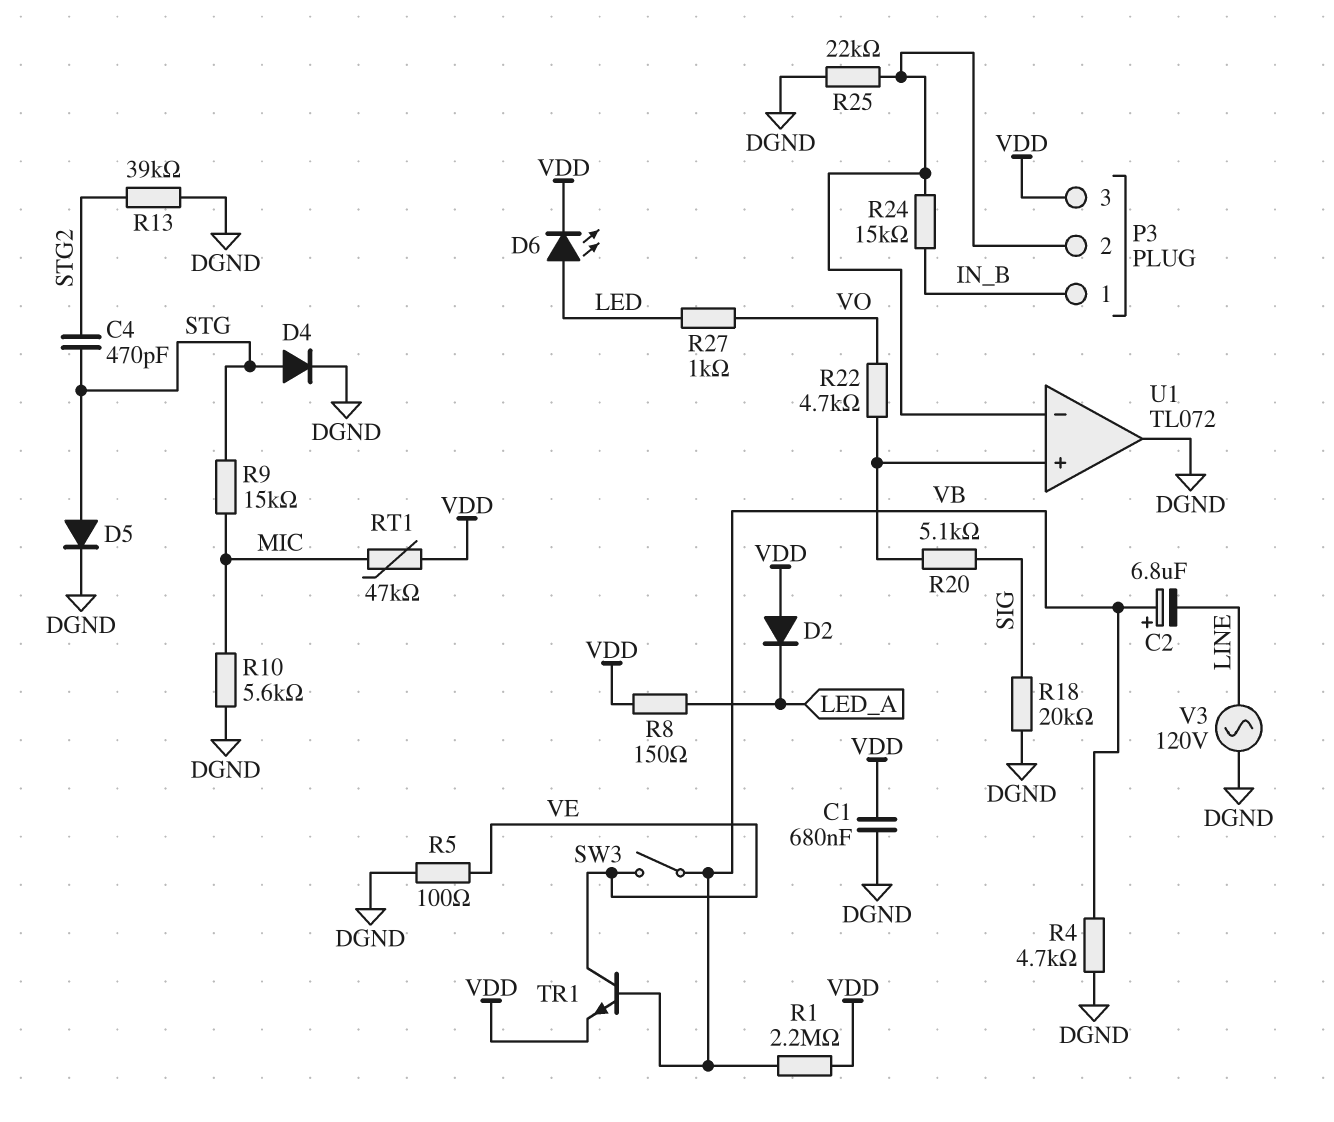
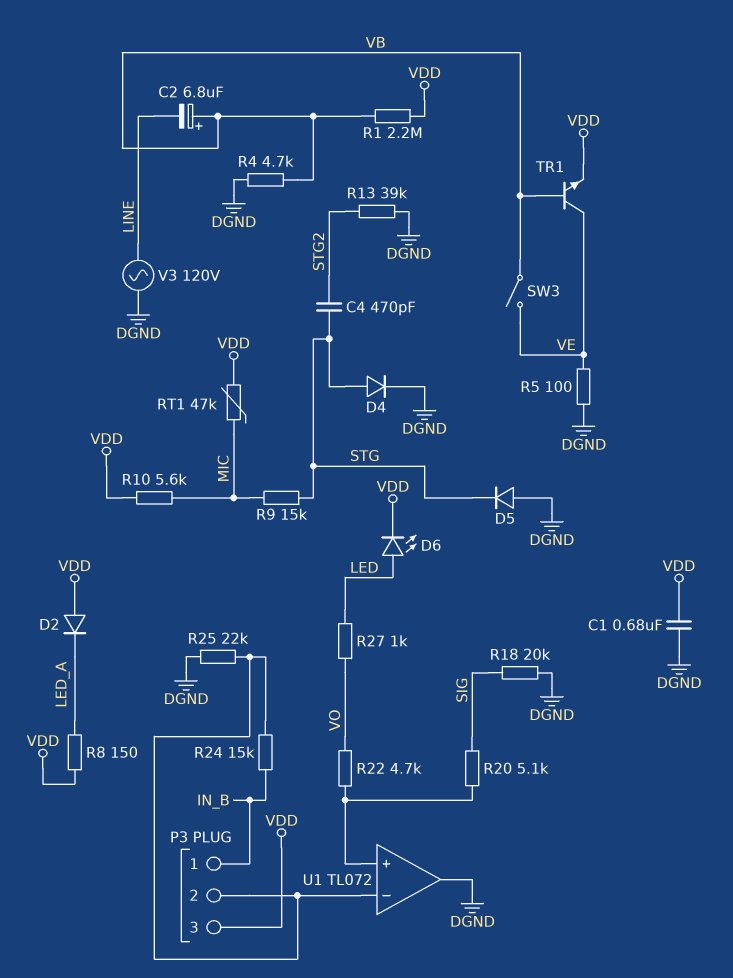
D5: diode (A STG, K DGND) -> diode (A DGND, K STG)
R10: 5.6k (DGND, MIC) -> 5.6k (MIC, VDD)

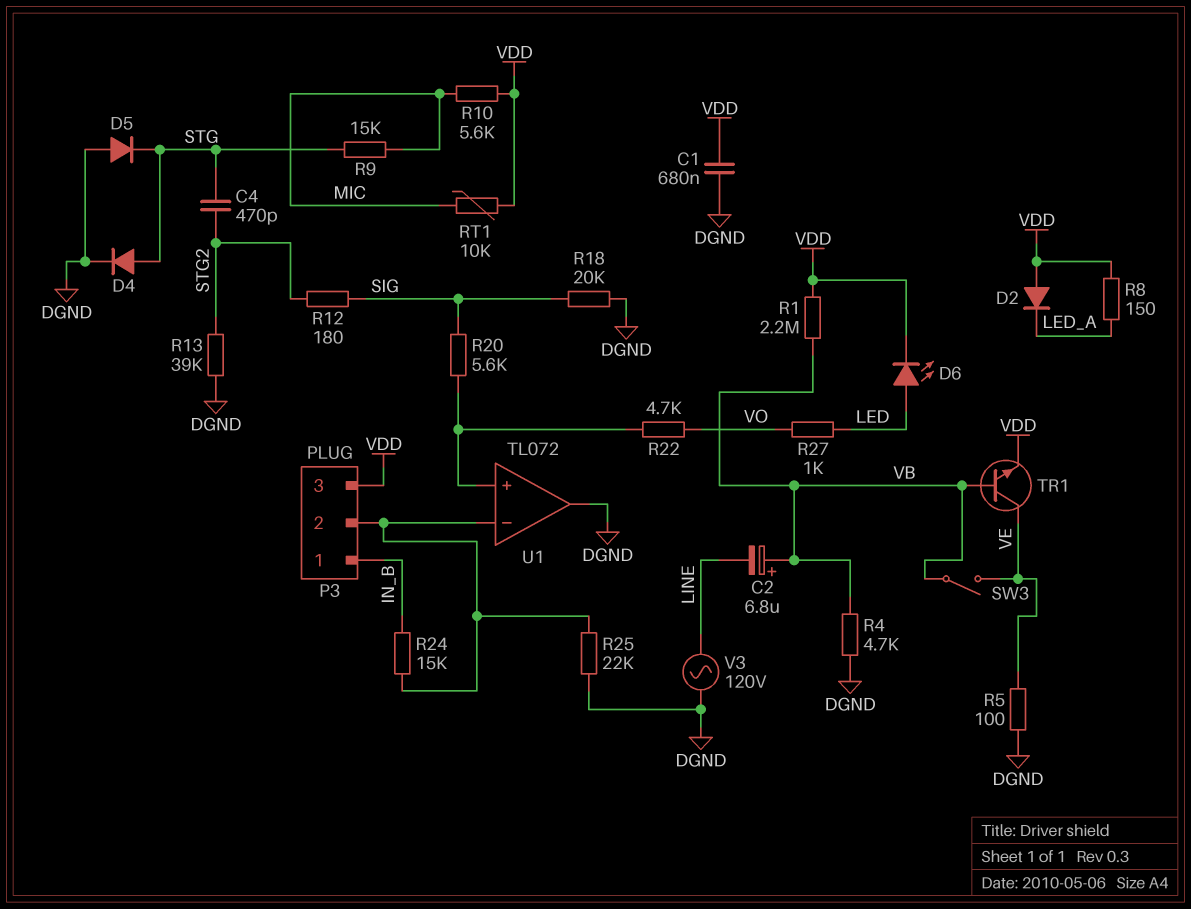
R12: none -> 180 (SIG, STG2)
R20: 5.1k (SIG, U1/in+) -> 5.6k (SIG, U1/in+)
RT1: 47k (MIC, VDD) -> 10k (MIC, VDD)

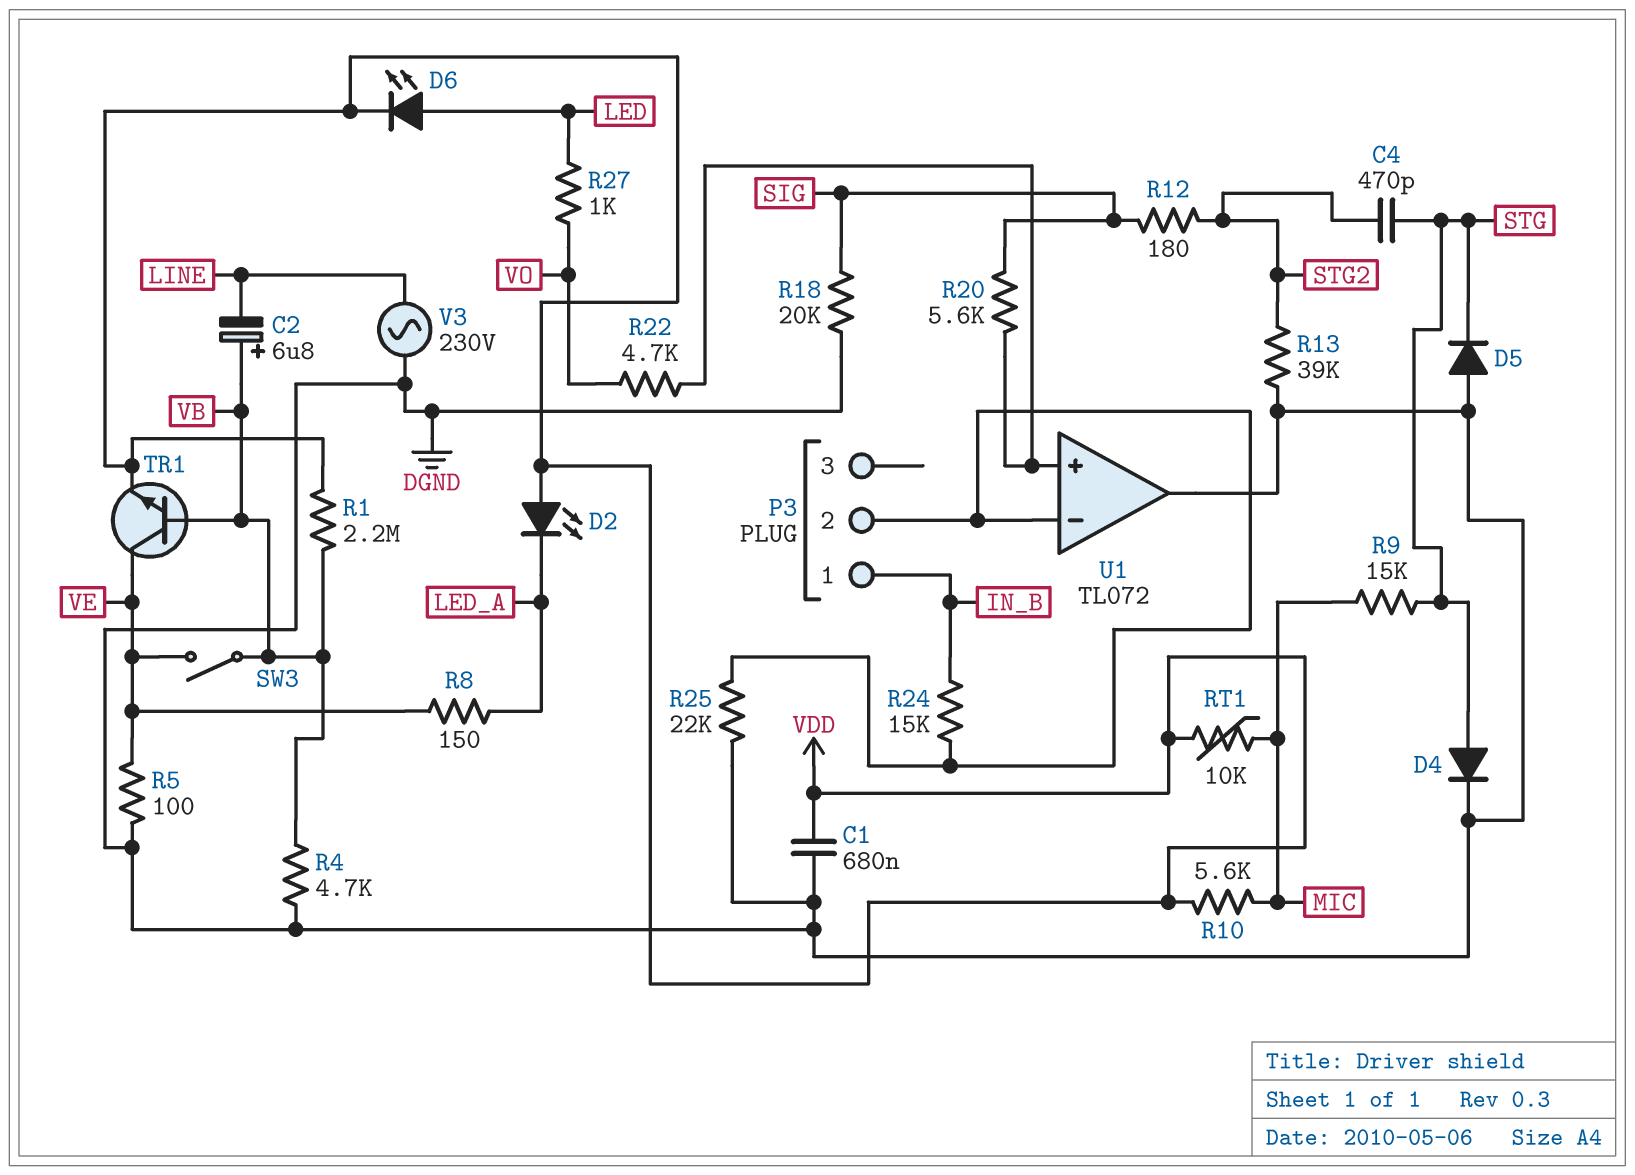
D2: diode (A VDD, K LED_A) -> LED (A VDD, K LED_A)
P3 pin 3: VDD -> none
R8: 150 (LED_A, VDD) -> 150 (LED_A, VE)
V3: AC 120V (DGND, LINE) -> AC 230V (DGND, LINE)

